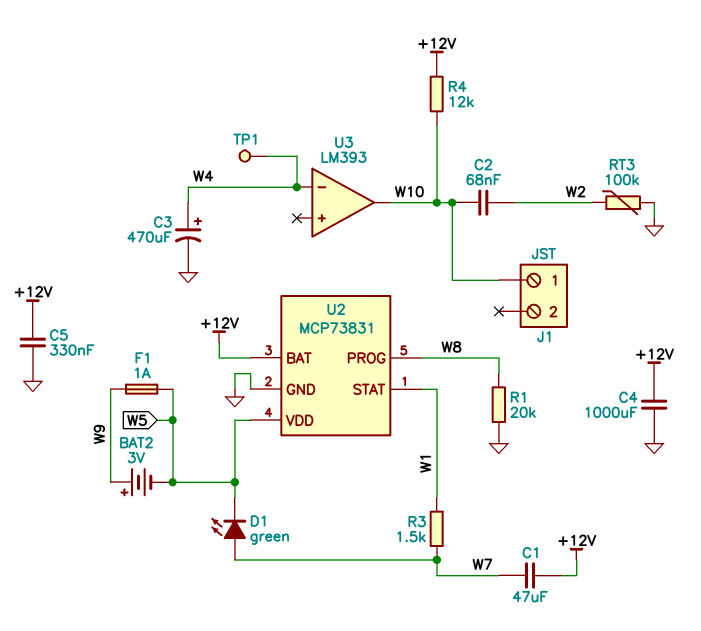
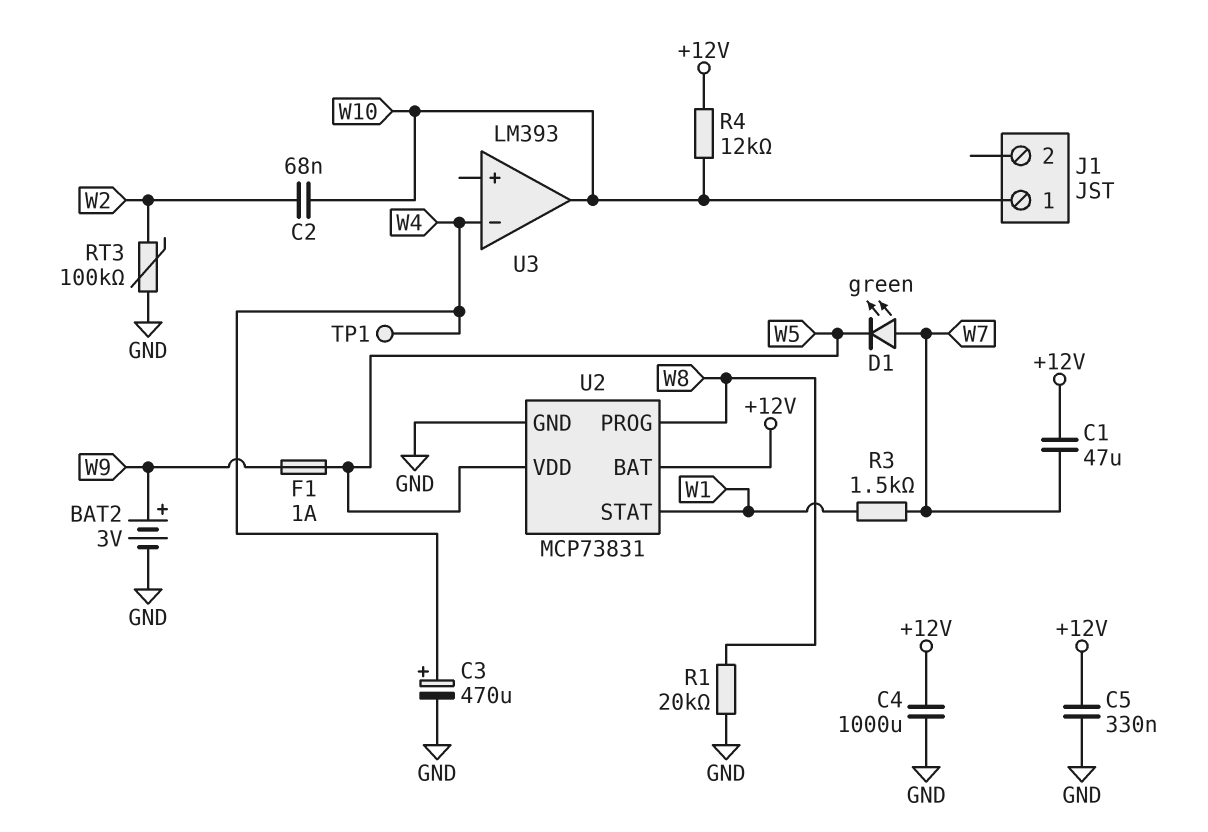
BAT2: 3V (plus W9, minus W5) -> 3V (plus W9, minus GND)

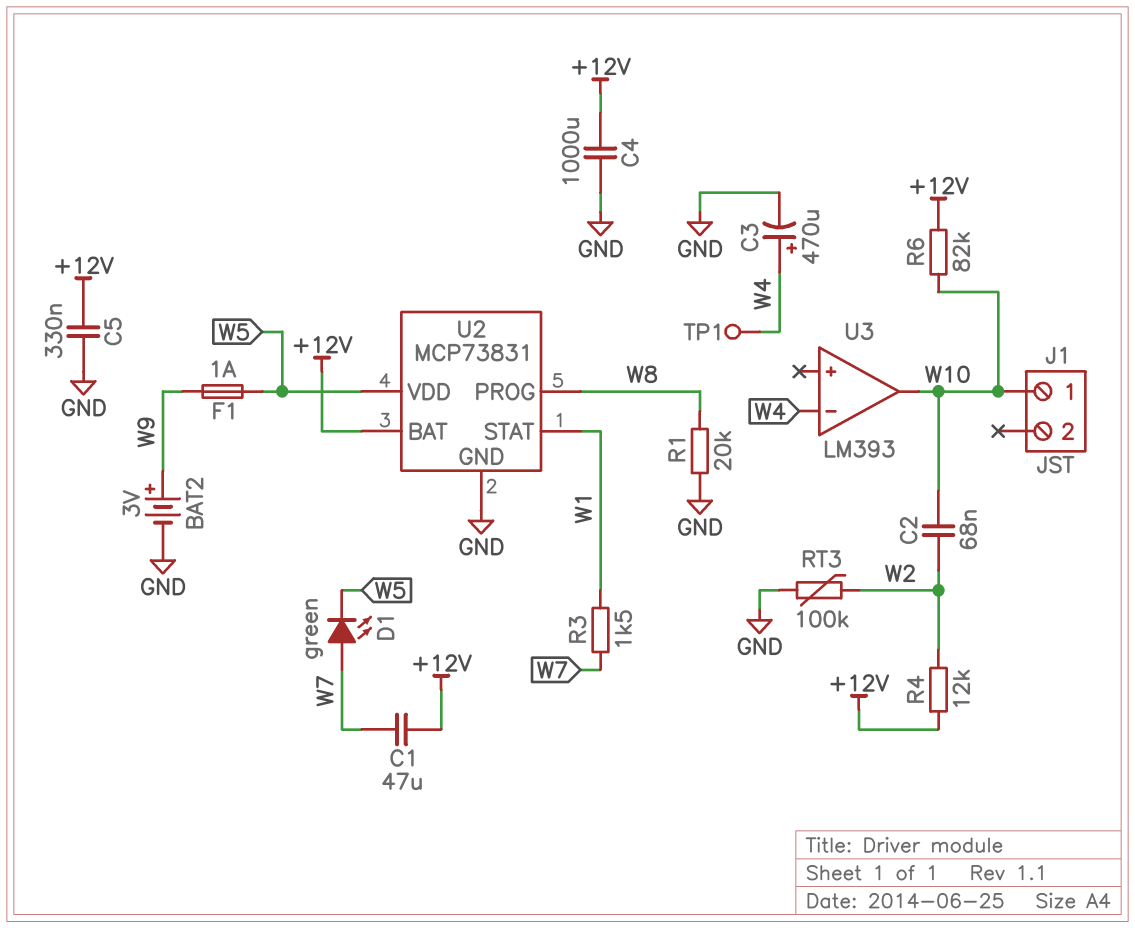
R4: 12k (+12V, W10) -> 12k (+12V, W2)
R6: none -> 82k (+12V, W10)

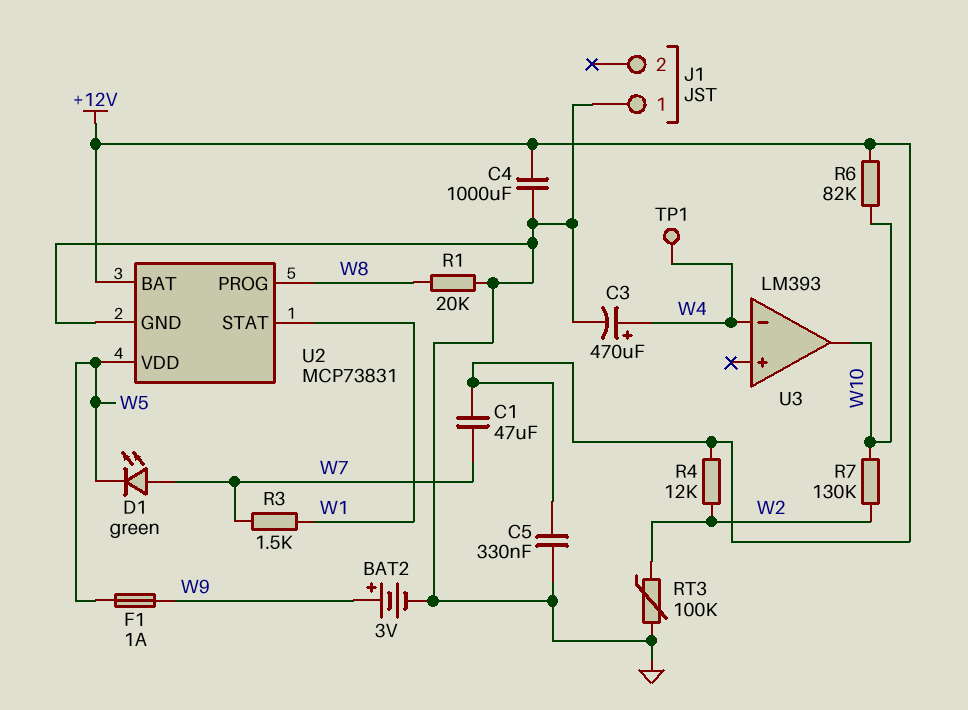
C2: 68nF (W2, W10) -> none
J1 pin 1: W10 -> GND
R7: none -> 130k (W2, W10)

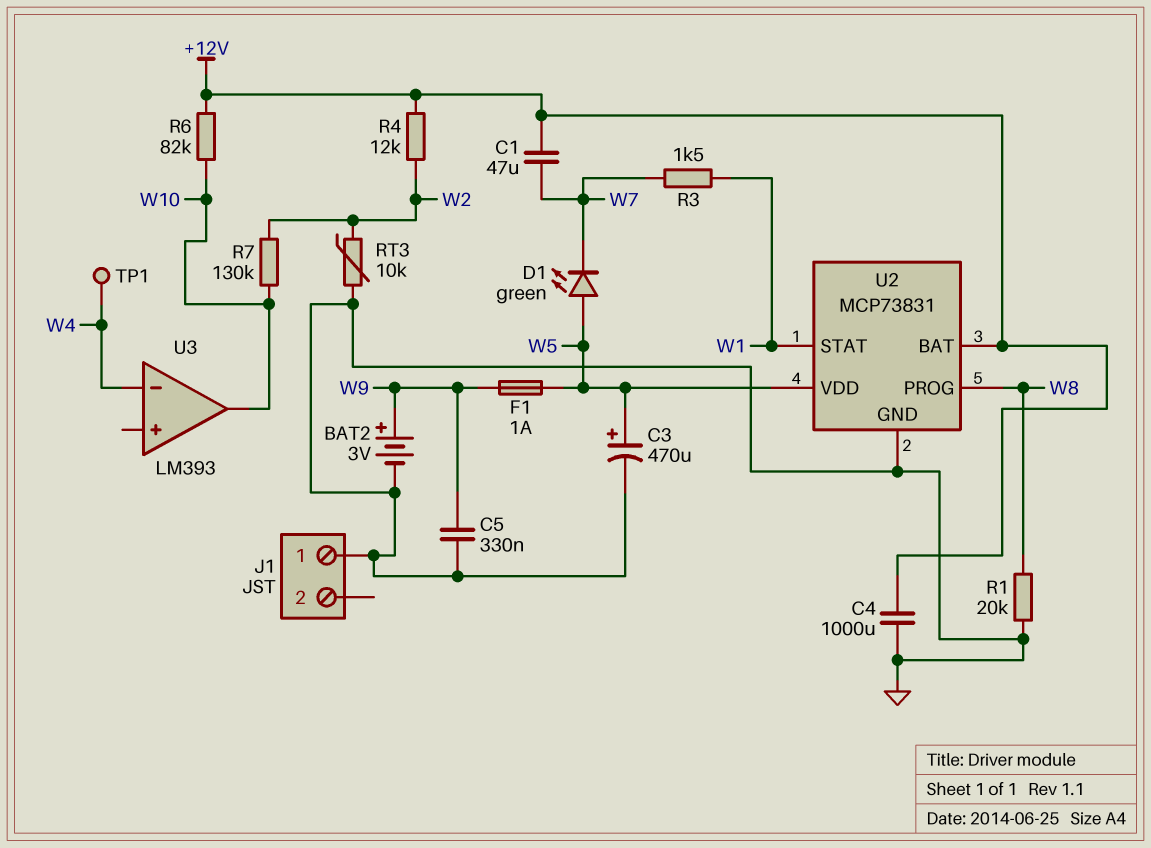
C3: 470uF (plus W4, minus GND) -> 470uF (plus W5, minus GND)
C5: 330nF (+12V, GND) -> 330nF (GND, W9)
D1: LED green (A W7, K W5) -> LED green (A W5, K W7)
RT3: 100k (GND, W2) -> 10k (GND, W2)

